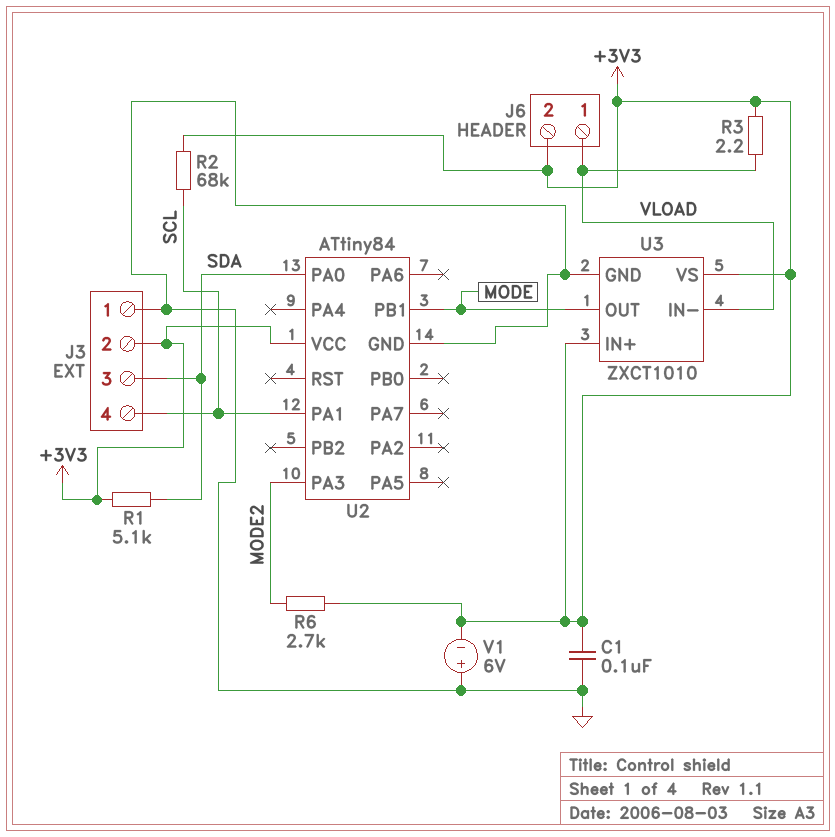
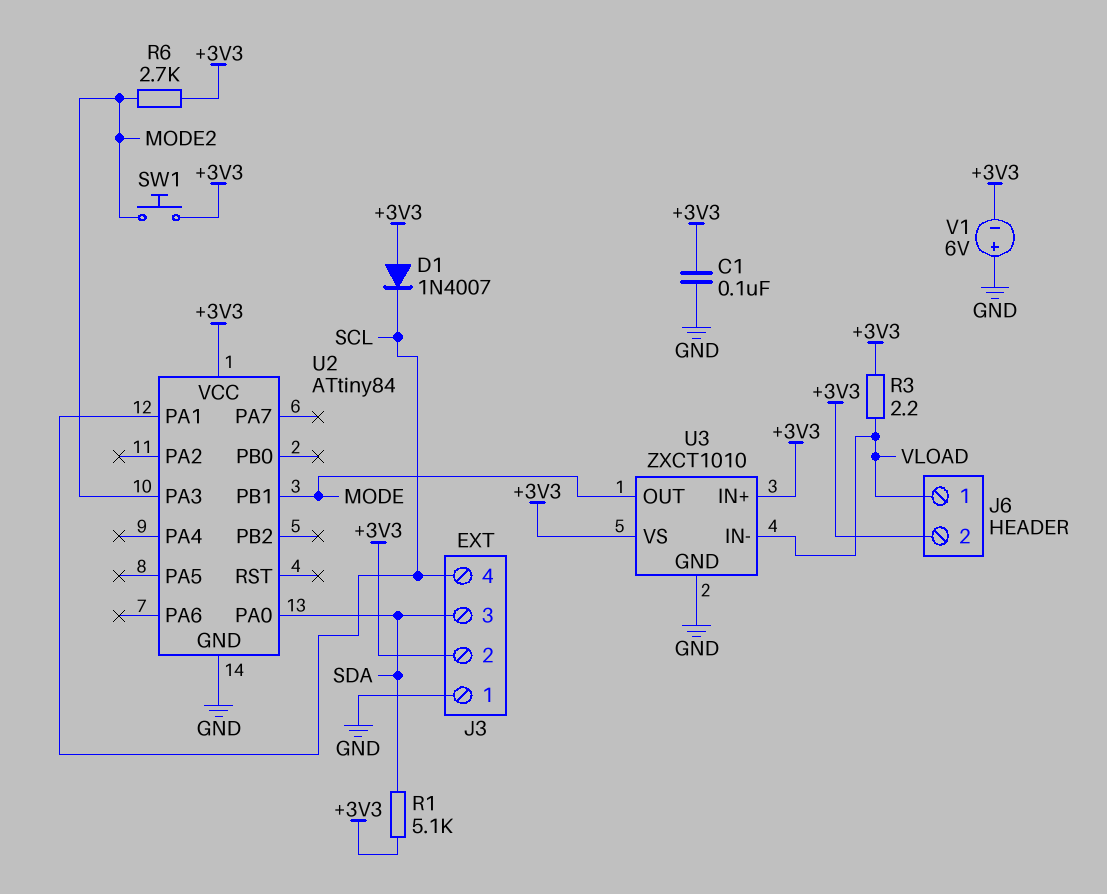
D1: none -> diode 1N4007 (A +3V3, K SCL)
R2: 68k (+3V3, SCL) -> none
SW1: none -> button (+3V3, MODE2)

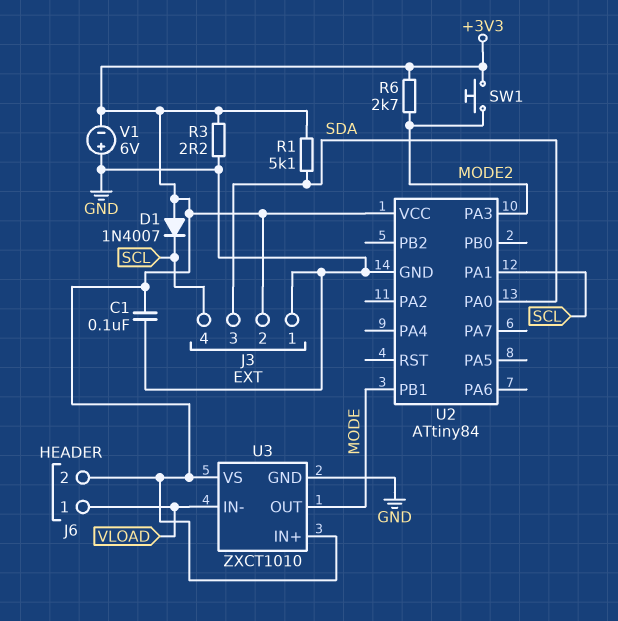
R3: 2.2 (+3V3, VLOAD) -> 2.2 (+3V3, GND)

